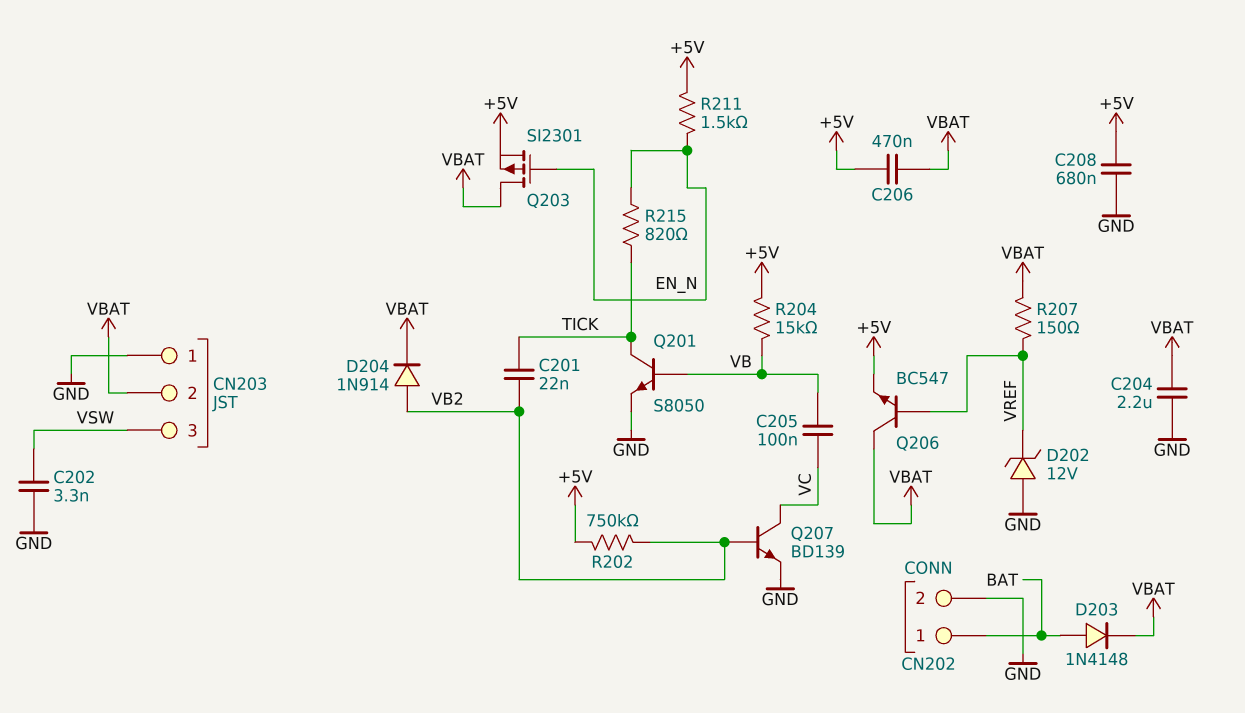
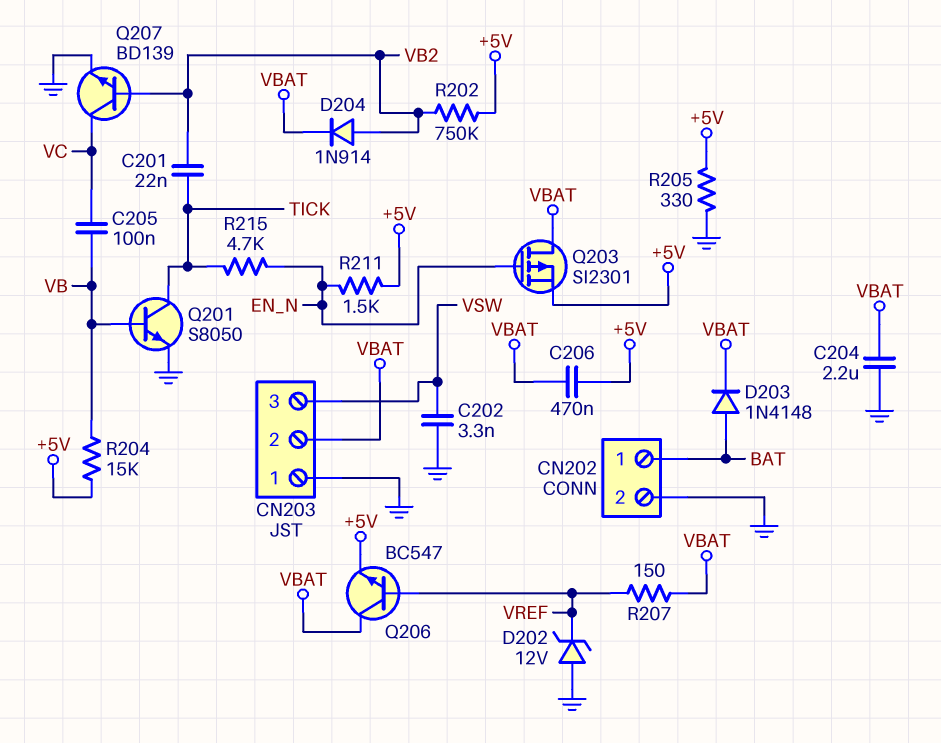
C208: 680nF (+5V, GND) -> none
R205: none -> 330 (+5V, GND)
R215: 820 (EN_N, TICK) -> 4.7k (EN_N, TICK)

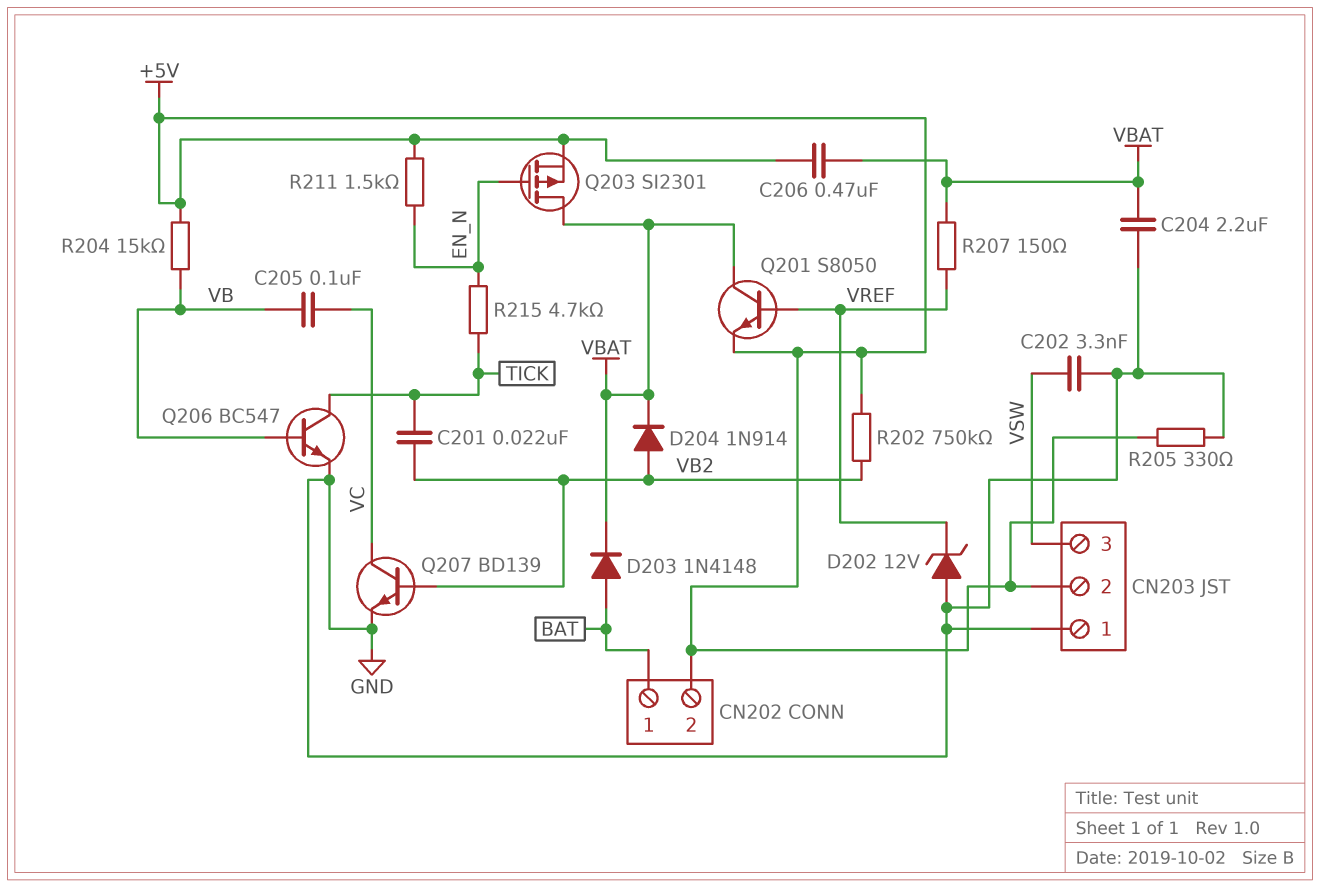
CN202 pin 2: GND -> +5V
CN203 pin 2: VBAT -> +5V
Q201: NPN S8050 (B VB, C TICK, E GND) -> NPN S8050 (B VREF, C VBAT, E +5V)
Q206: NPN BC547 (B VREF, C VBAT, E +5V) -> NPN BC547 (B VB, C TICK, E GND)

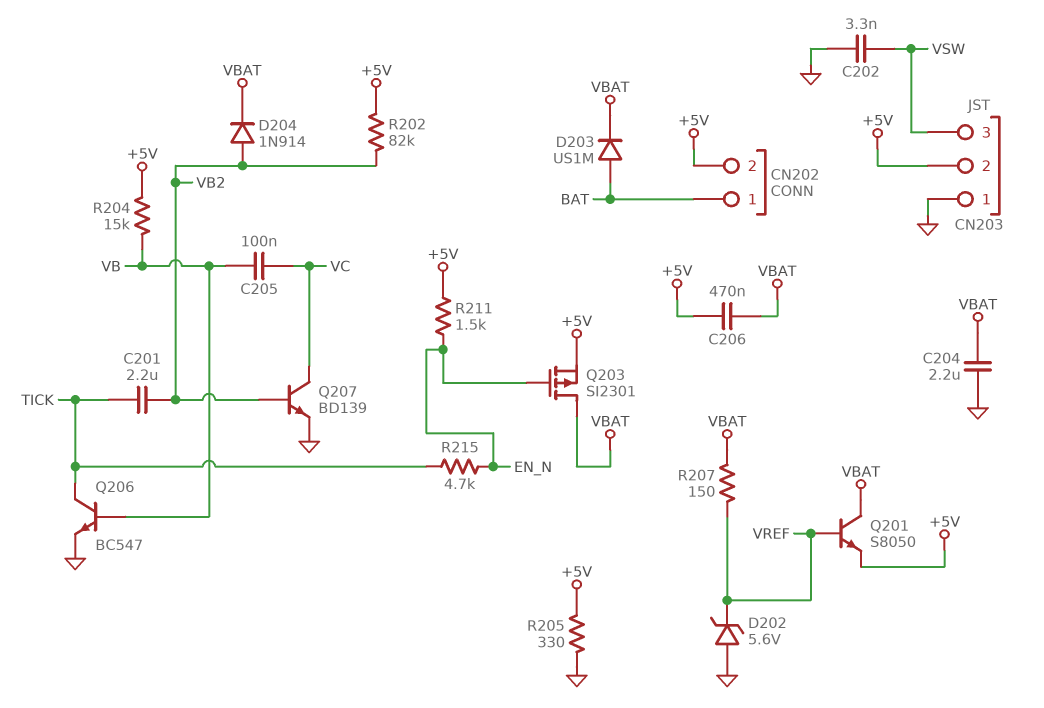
C201: 22nF (TICK, VB2) -> 2.2uF (TICK, VB2)
D202: zener 12V (A GND, K VREF) -> zener 5.6V (A GND, K VREF)
D203: diode 1N4148 (A BAT, K VBAT) -> diode US1M (A BAT, K VBAT)
R202: 750k (+5V, VB2) -> 82k (+5V, VB2)

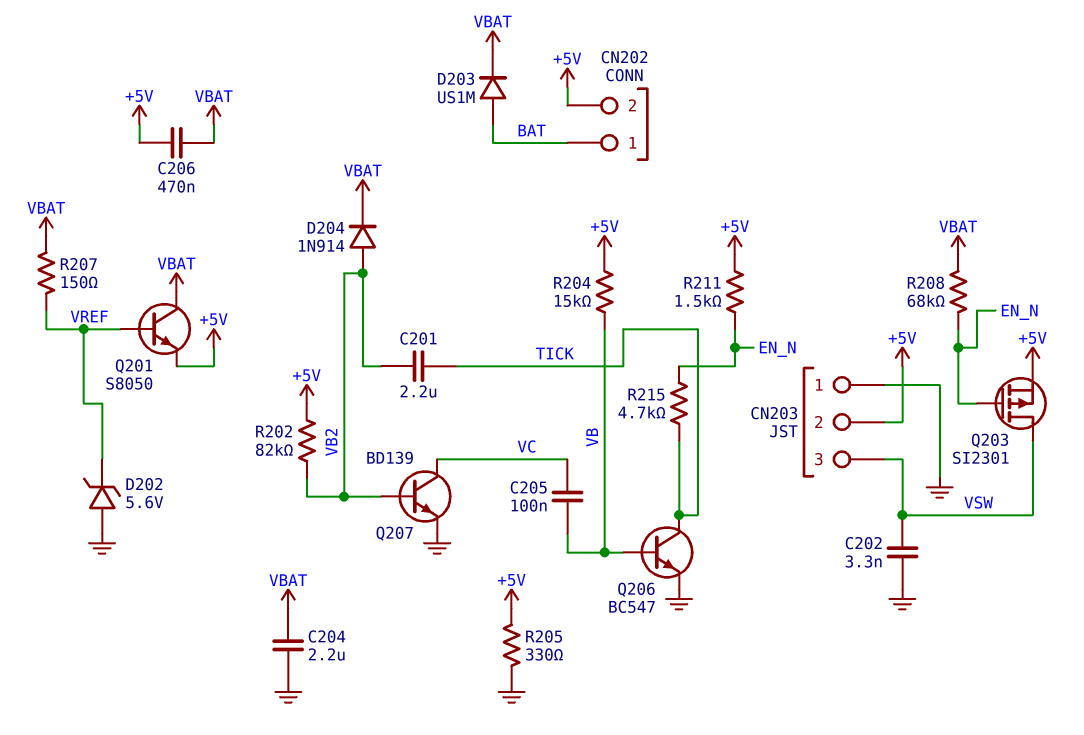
Q203: PMOS SI2301 (G EN_N, D VBAT, S +5V) -> PMOS SI2301 (G EN_N, D VSW, S +5V)
R208: none -> 68k (EN_N, VBAT)

